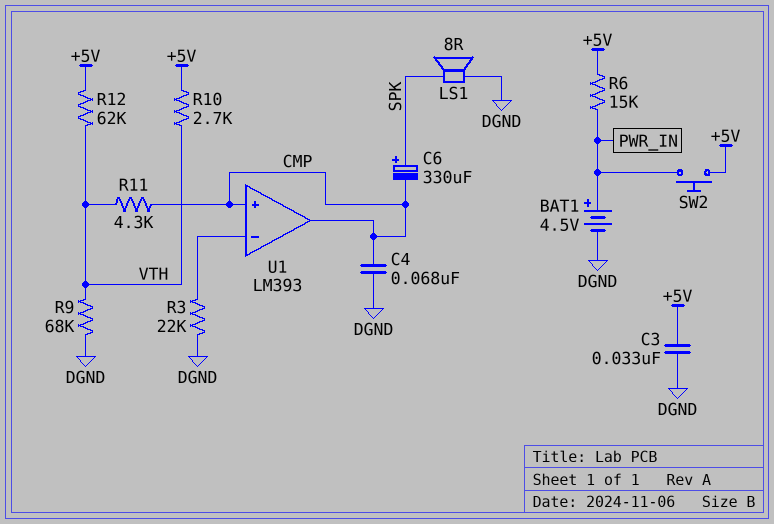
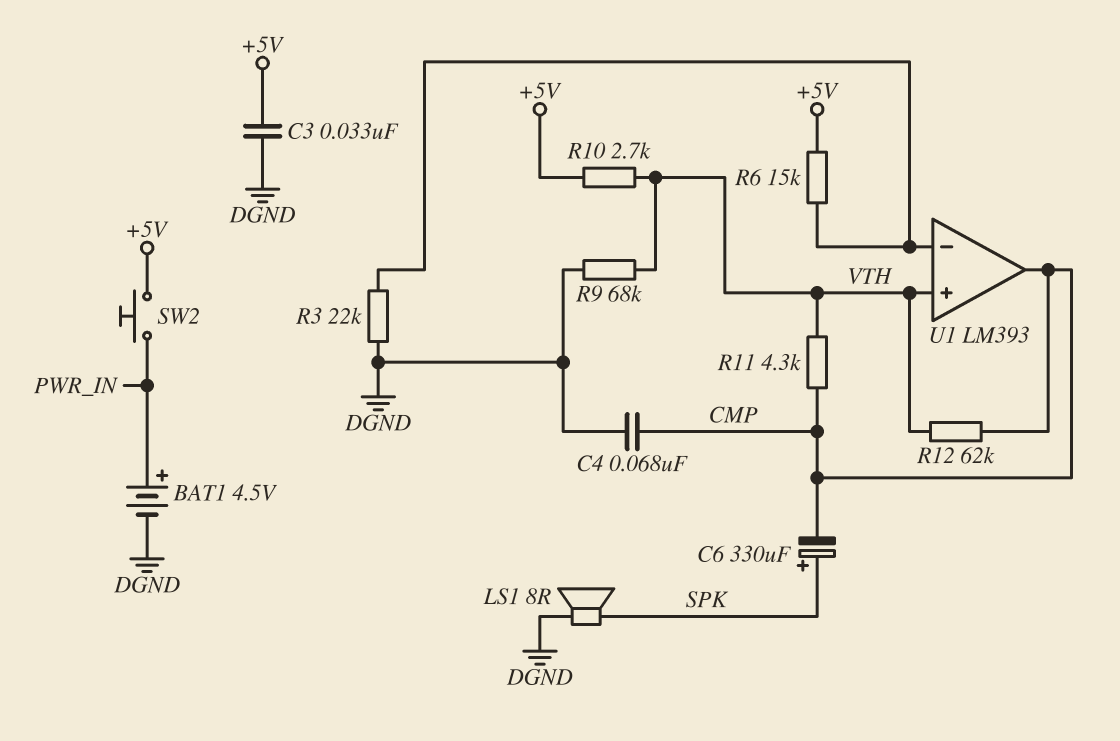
R6: 15k (+5V, PWR_IN) -> 15k (+5V, U1/in-)
R12: 62k (+5V, VTH) -> 62k (CMP, VTH)
U1 pin in+: CMP -> VTH

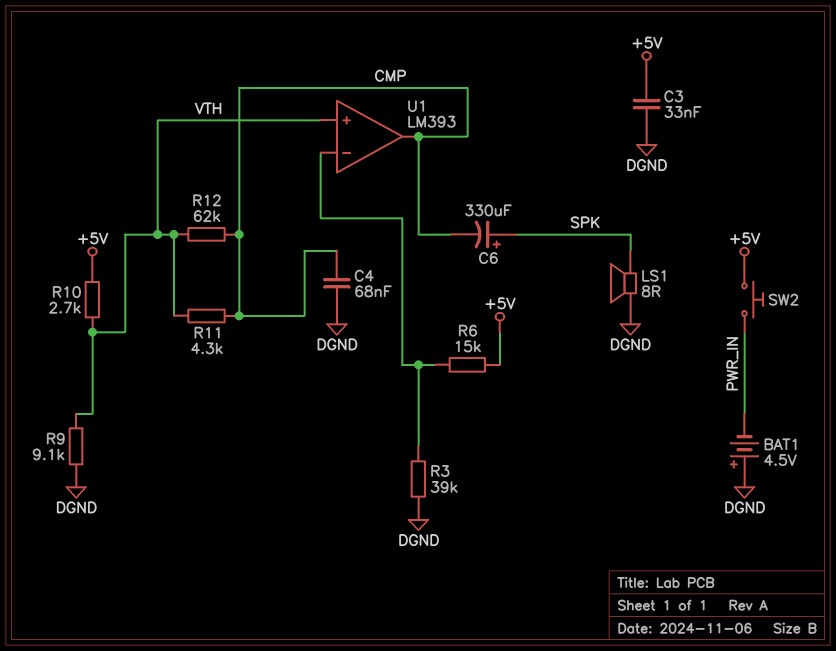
BAT1: 4.5V (plus PWR_IN, minus DGND) -> 4.5V (plus DGND, minus PWR_IN)
R3: 22k (DGND, U1/in-) -> 39k (DGND, U1/in-)
R9: 68k (DGND, VTH) -> 9.1k (DGND, VTH)

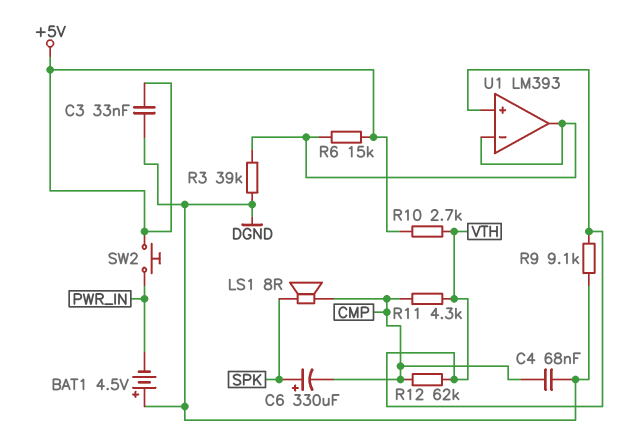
LS1: speaker 8R (DGND, SPK) -> speaker 8R (CMP, SPK)
U1 pin out: CMP -> U1/in-

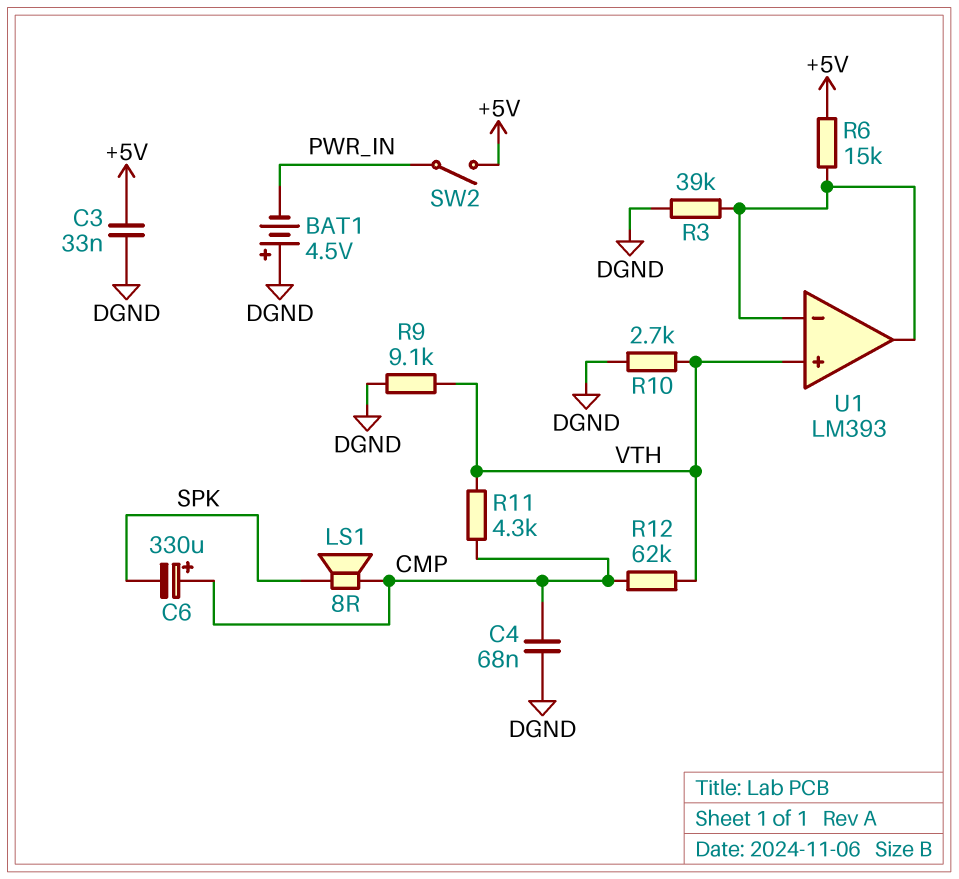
C6: 330uF (plus SPK, minus CMP) -> 330uF (plus CMP, minus SPK)
R10: 2.7k (+5V, VTH) -> 2.7k (DGND, VTH)
SW2: button (+5V, PWR_IN) -> switch (+5V, PWR_IN)

